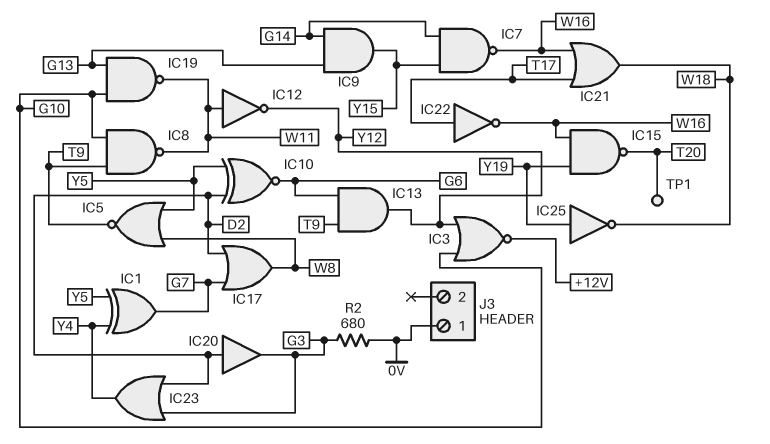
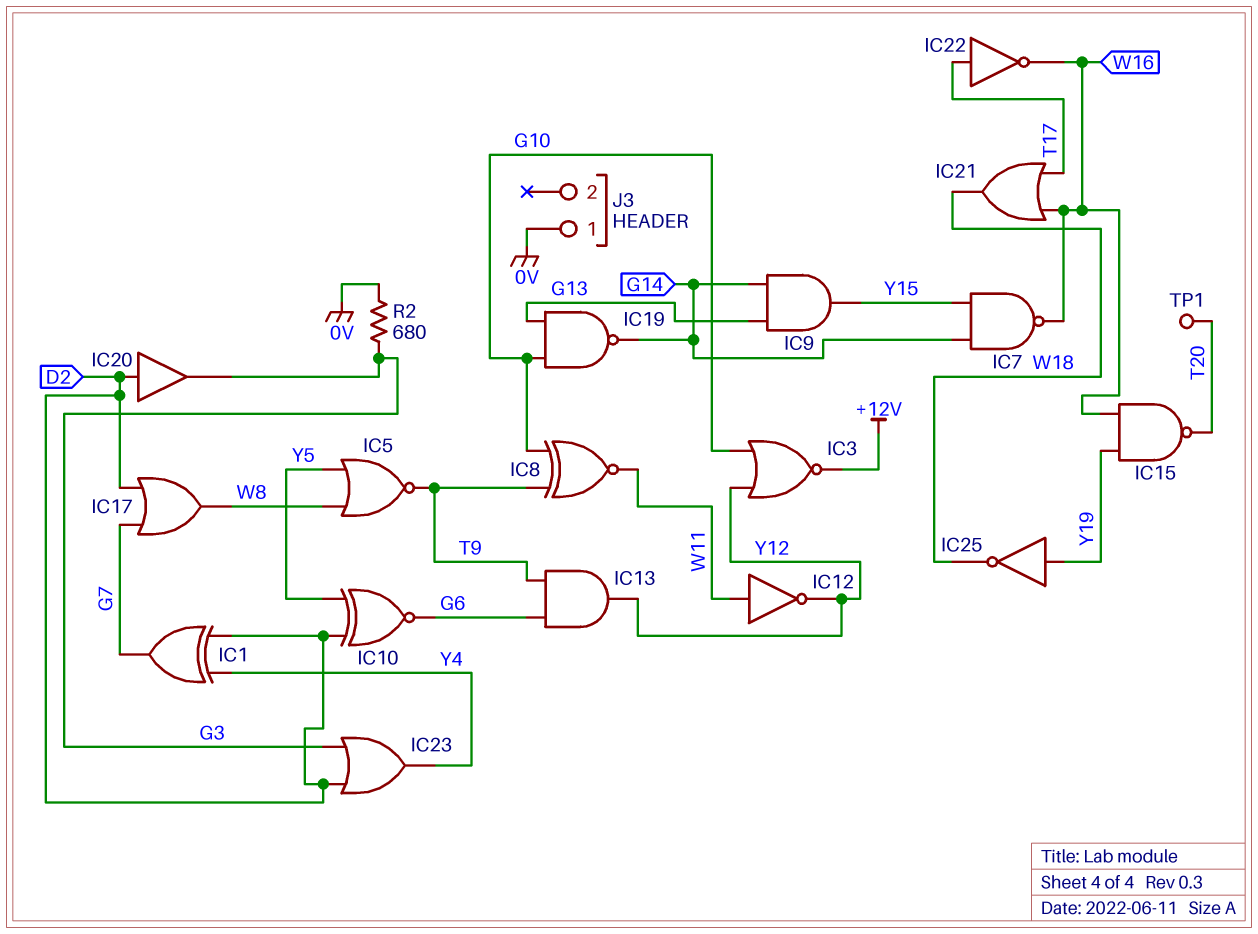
IC1: XOR (in Y4, in Y5, out G7) -> XOR (in D2, in Y4, out G7)
IC8: NAND (in G10, in T9, out W11) -> XNOR (in G10, in T9, out W11)
IC19: NAND (in G10, in G13, out W11) -> NAND (in G10, in G13, out G14)

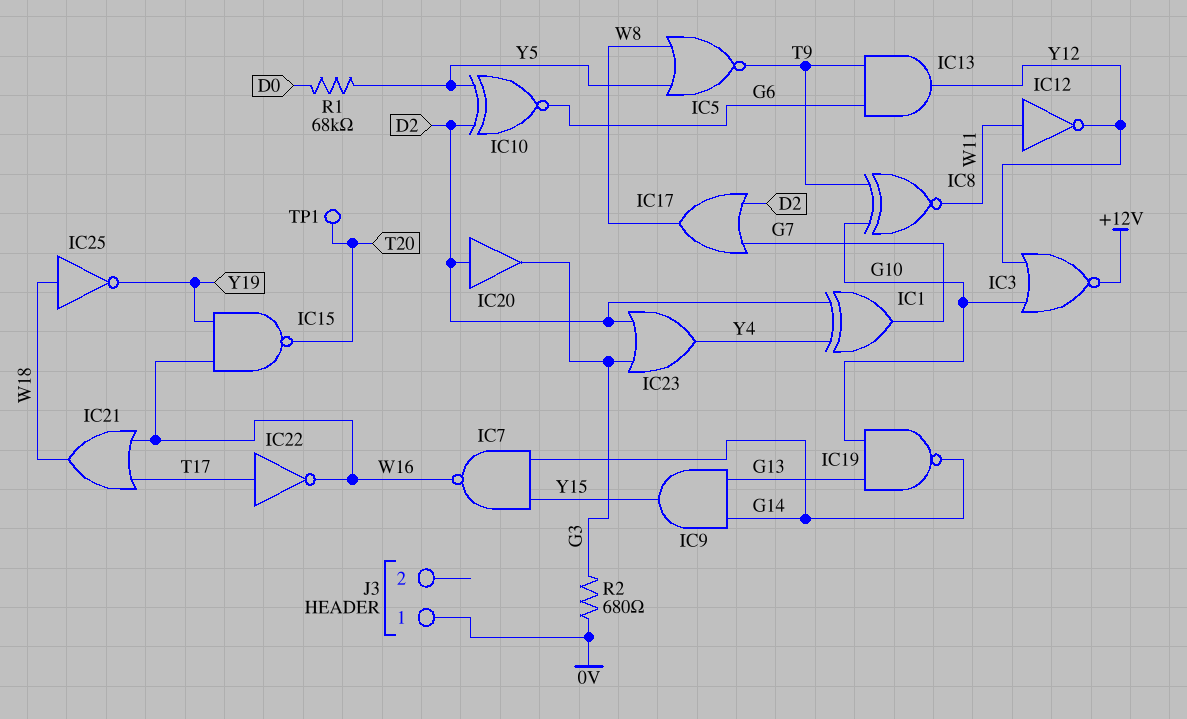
IC25: NOT (in Y19, out W18) -> NOT (in W18, out Y19)
R1: none -> 68k (D0, Y5)

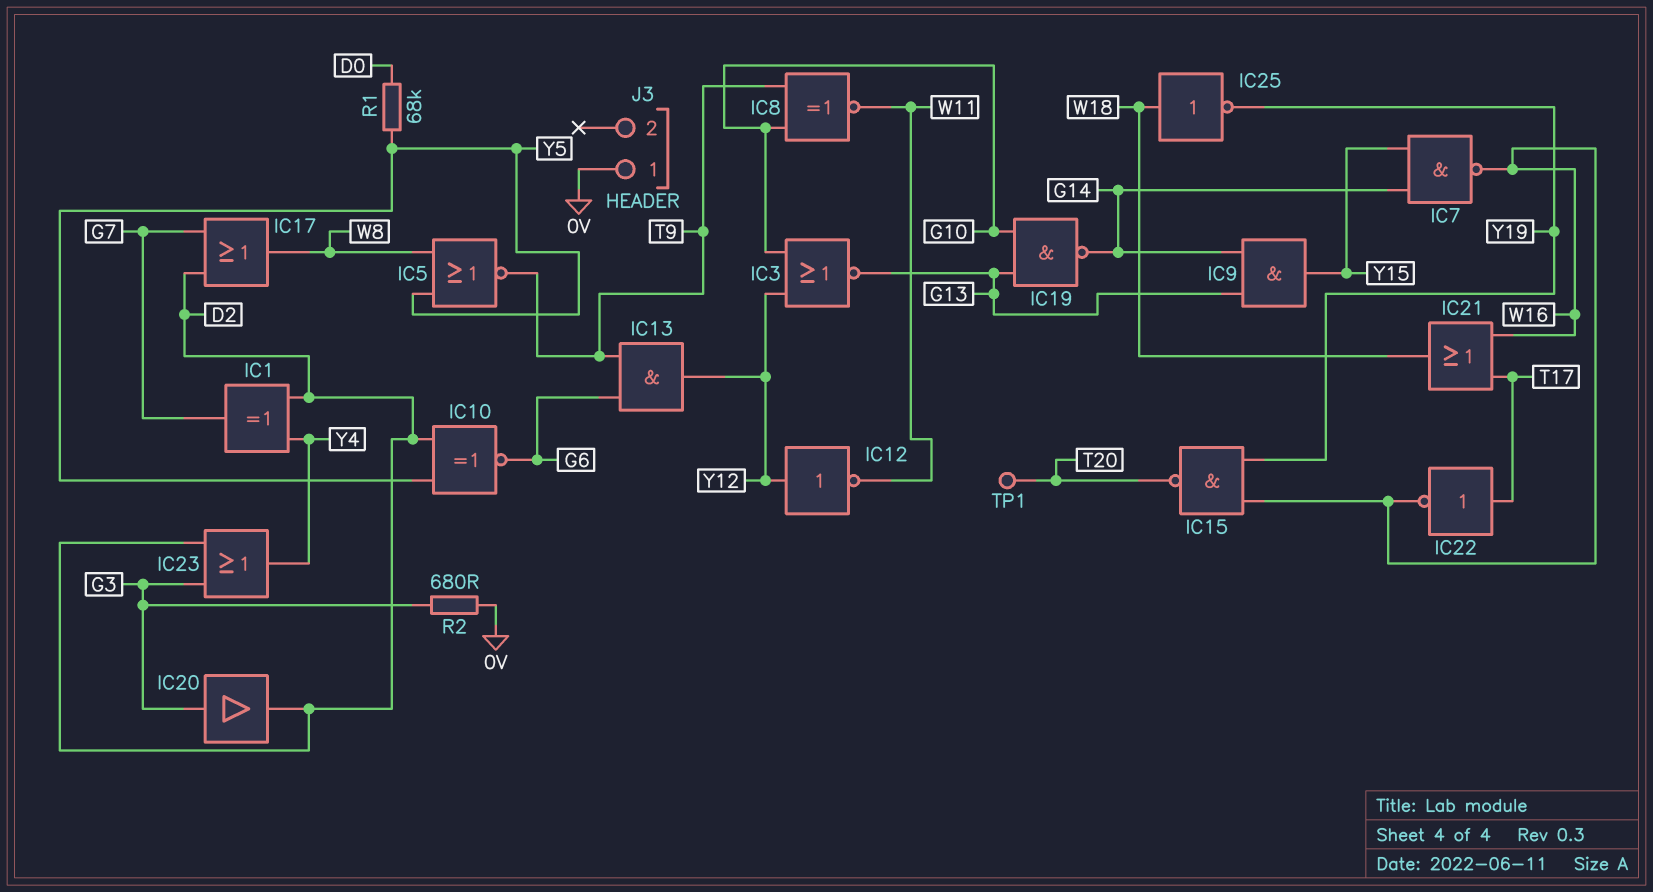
IC3: NOR (in G10, in Y12, out +12V) -> NOR (in G10, in Y12, out G13)
IC12: NOT (in W11, out Y12) -> NOT (in Y12, out W11)
IC20: buffer (in D2, out G3) -> buffer (in G3, out D2)

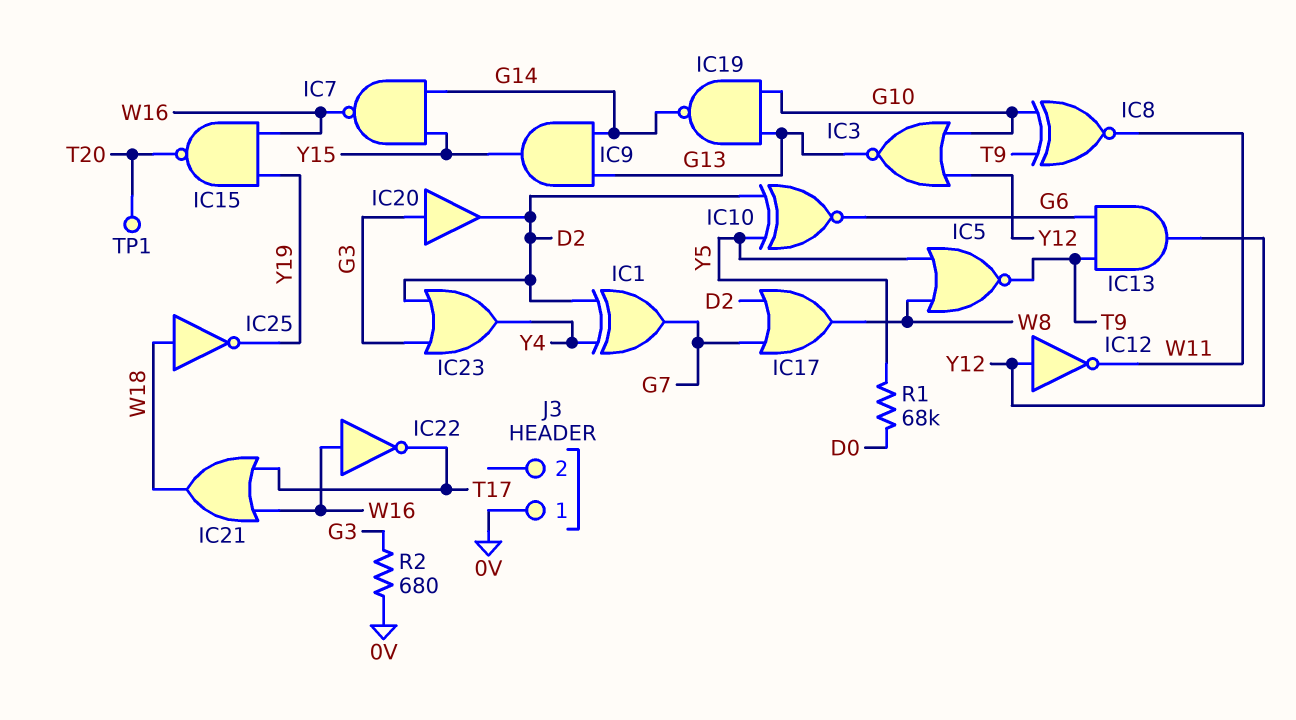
IC22: NOT (in T17, out W16) -> NOT (in W16, out T17)

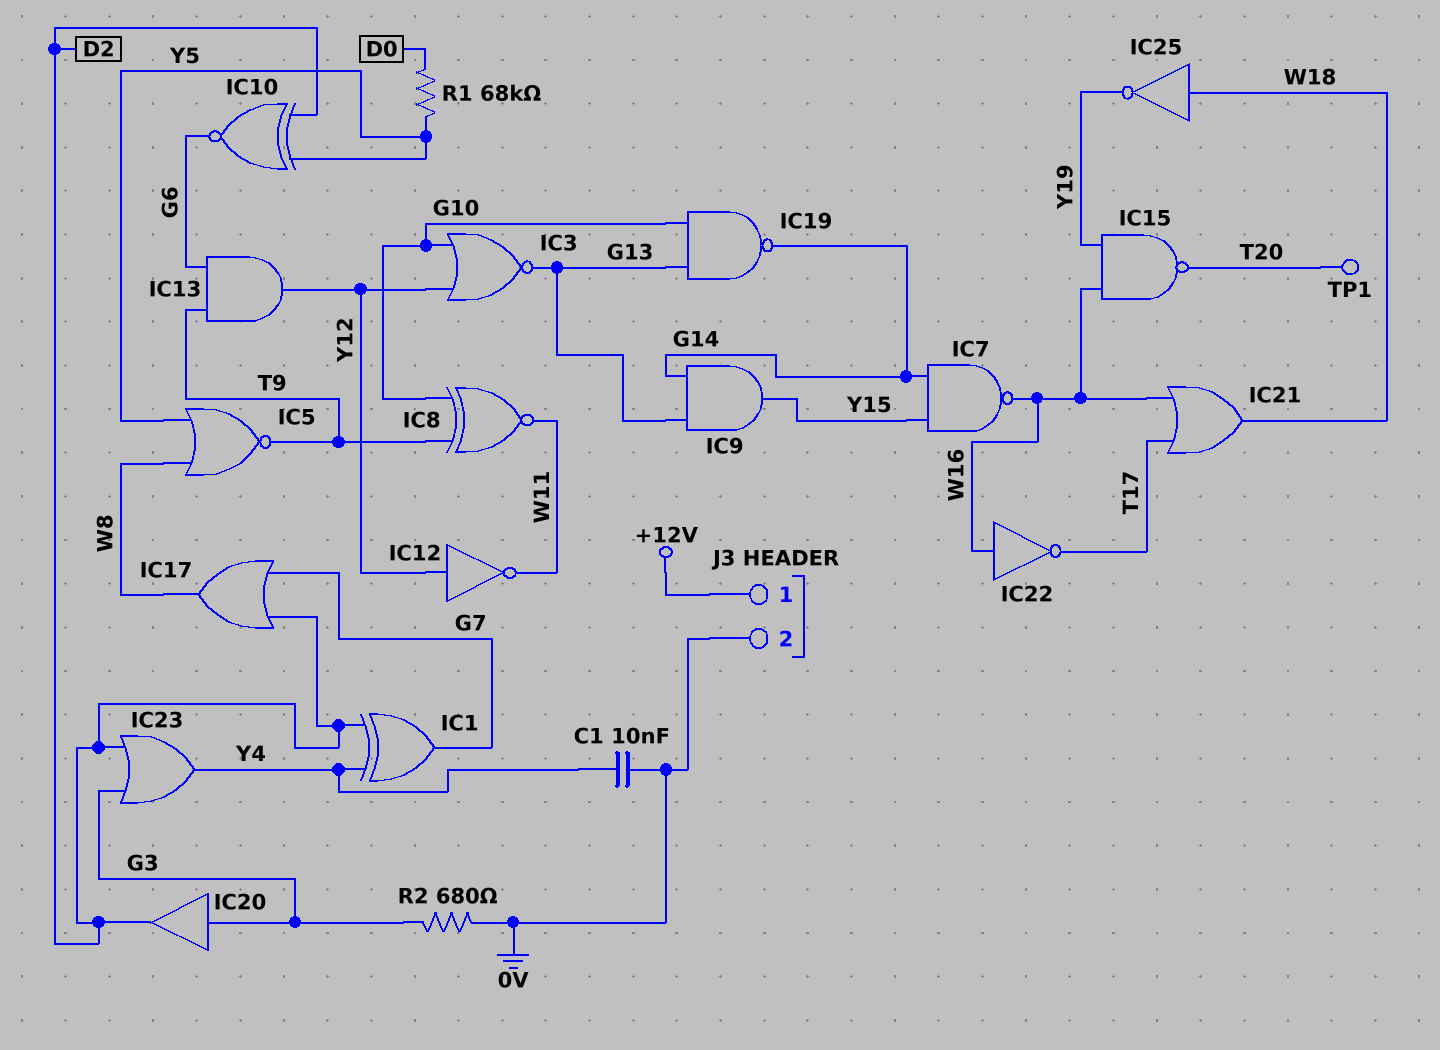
C1: none -> 10nF (0V, Y4)
J3 pin 1: 0V -> +12V
J3 pin 2: none -> 0V

